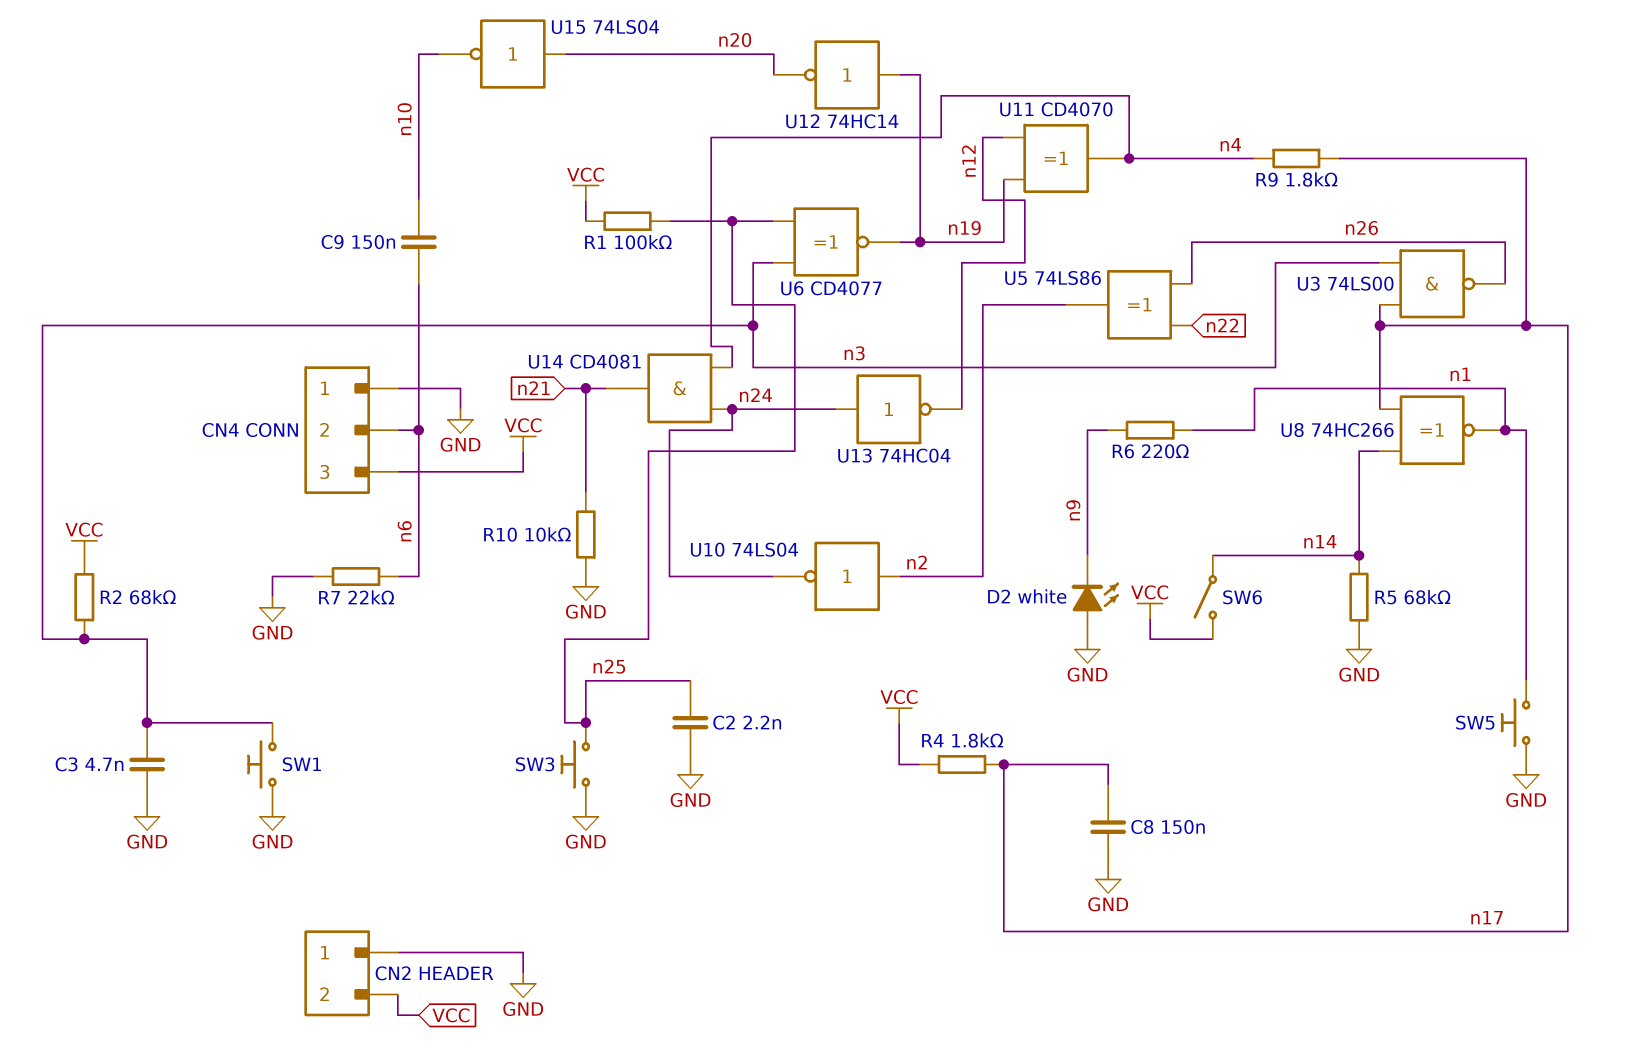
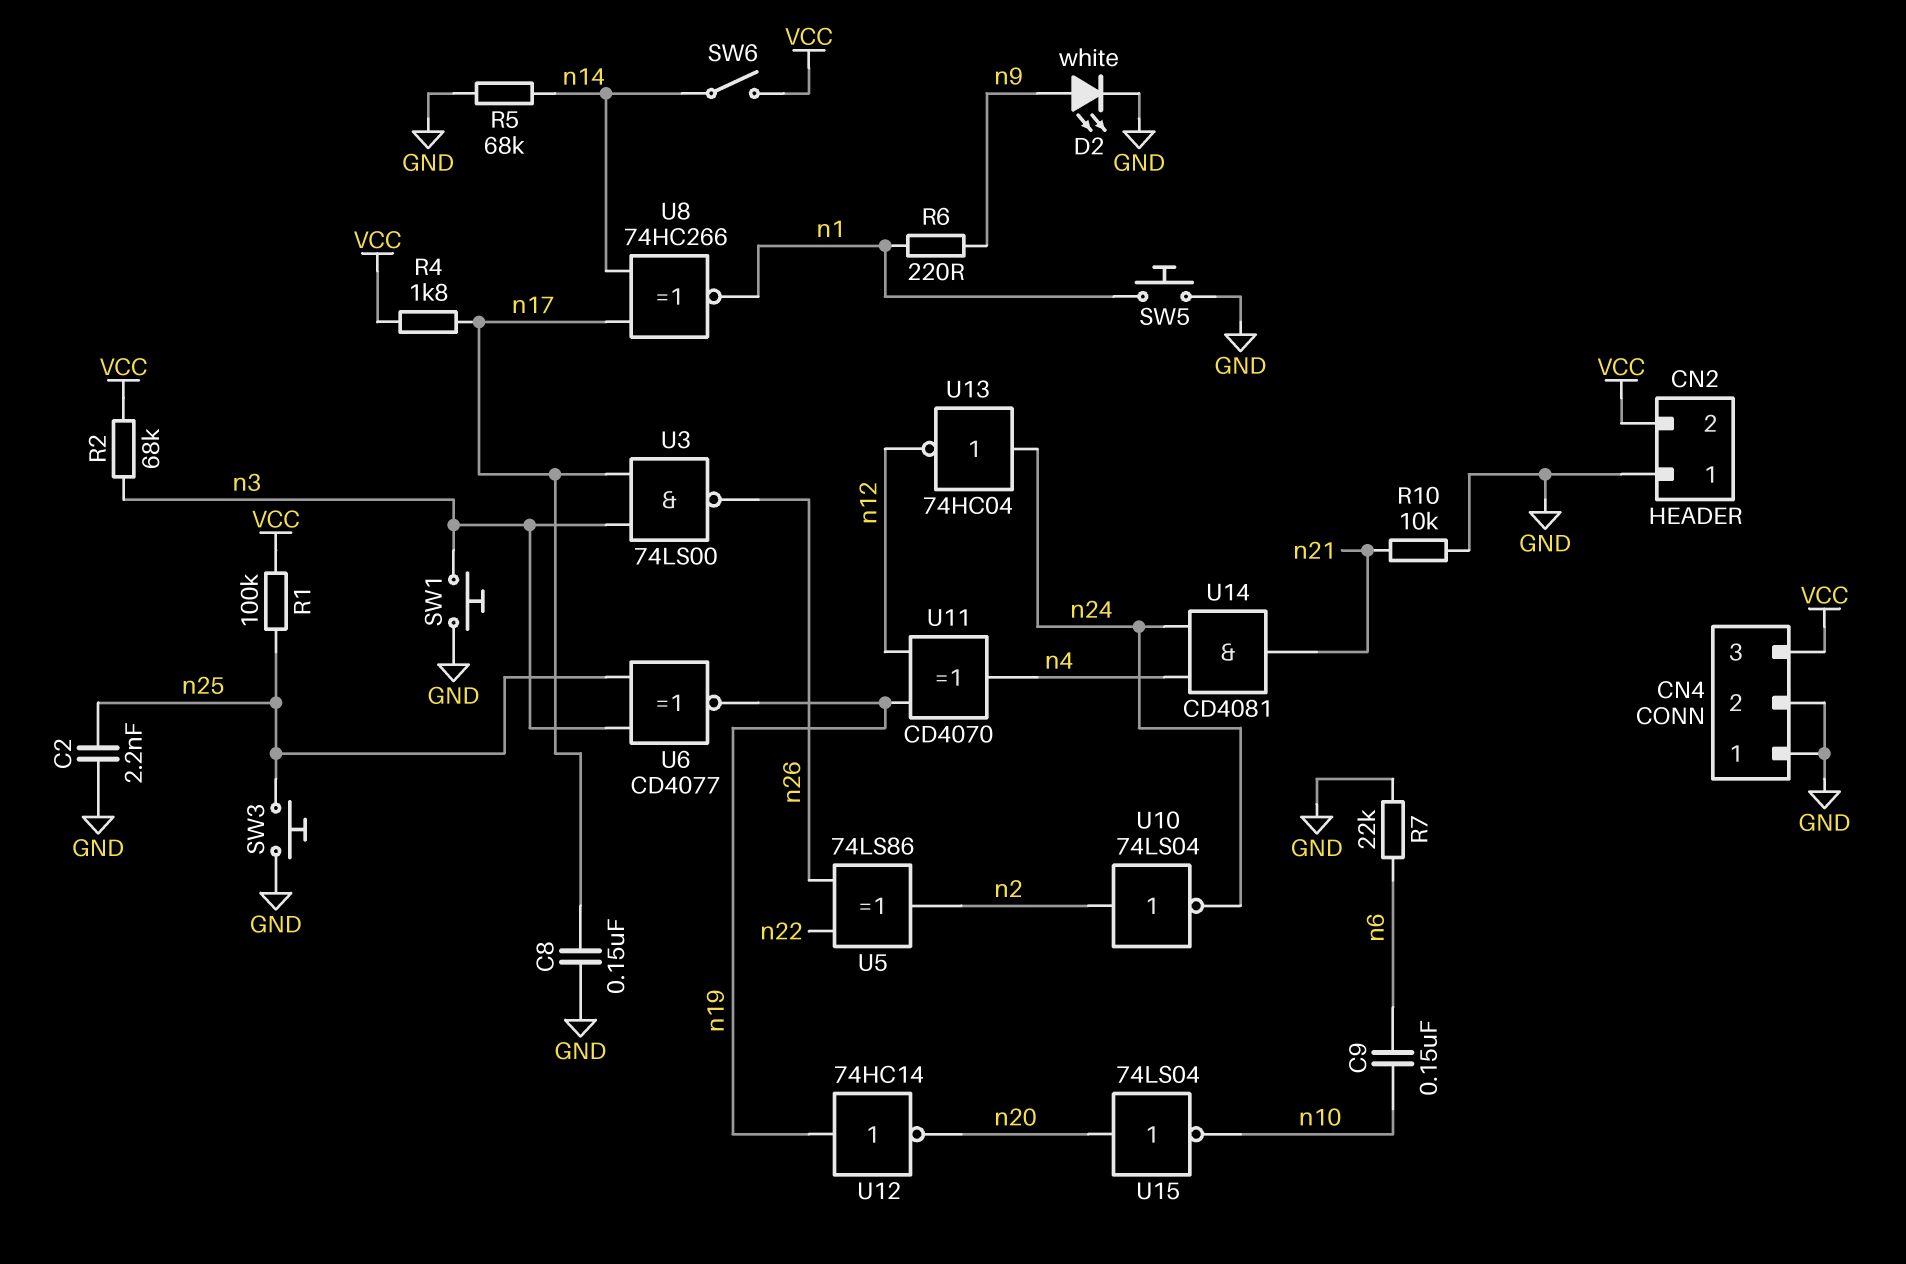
C3: 4.7nF (GND, n3) -> none
CN4 pin 2: n6 -> GND
D2: LED white (A GND, K n9) -> LED white (A n9, K GND)
R9: 1.8k (n4, n17) -> none

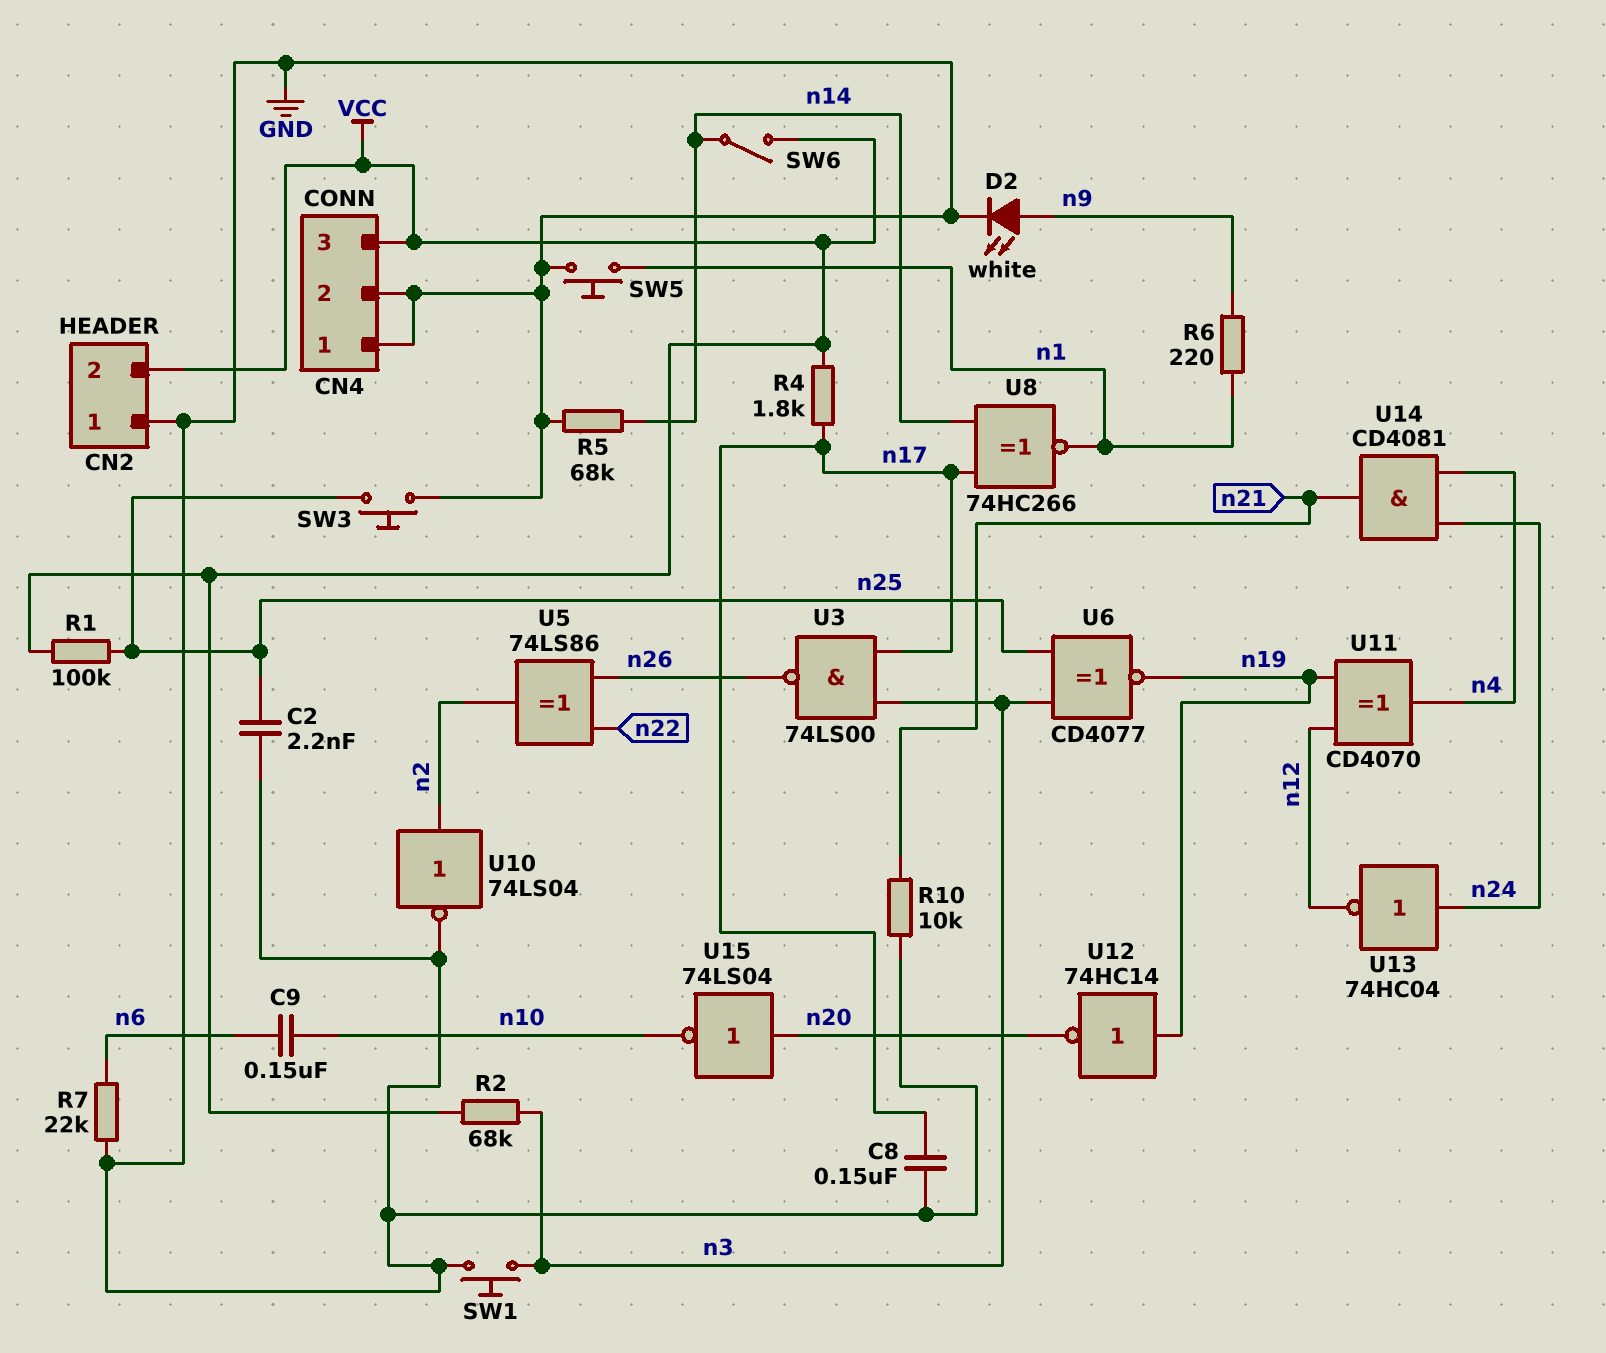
U10: NOT 74LS04 (in n2, out n24) -> NOT 74LS04 (in n2, out GND)

